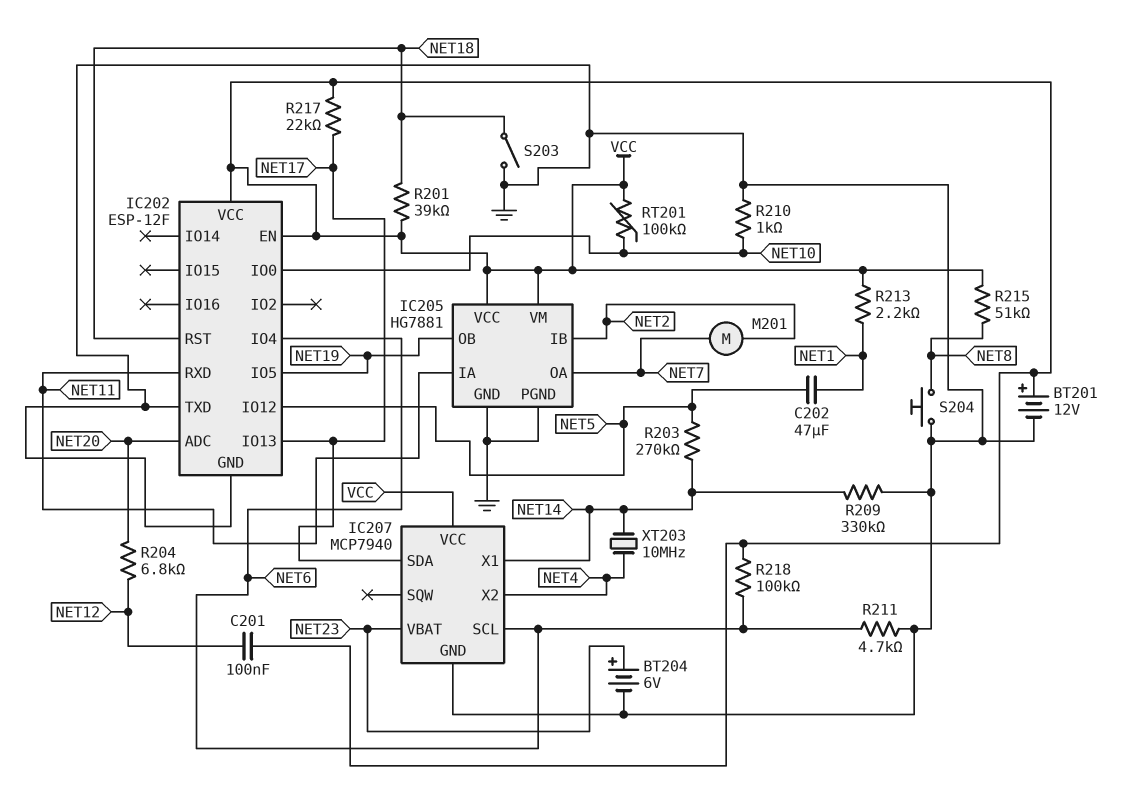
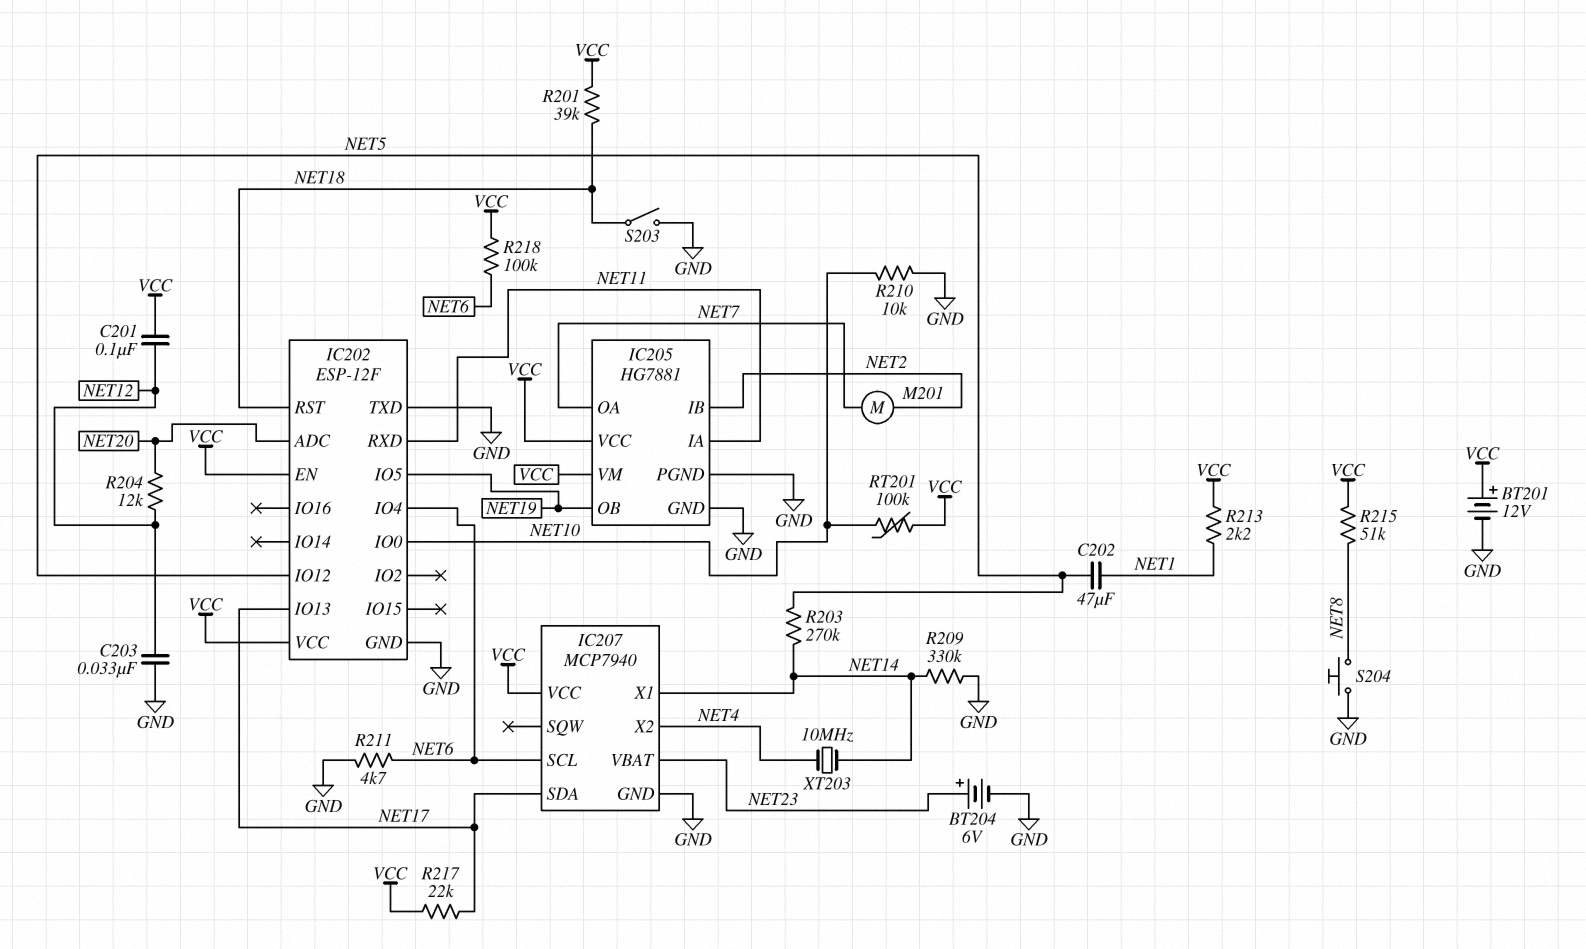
C203: none -> 33nF (GND, NET12)
R204: 6.8k (NET12, NET20) -> 12k (NET12, NET20)
R210: 1k (GND, NET10) -> 10k (GND, NET10)

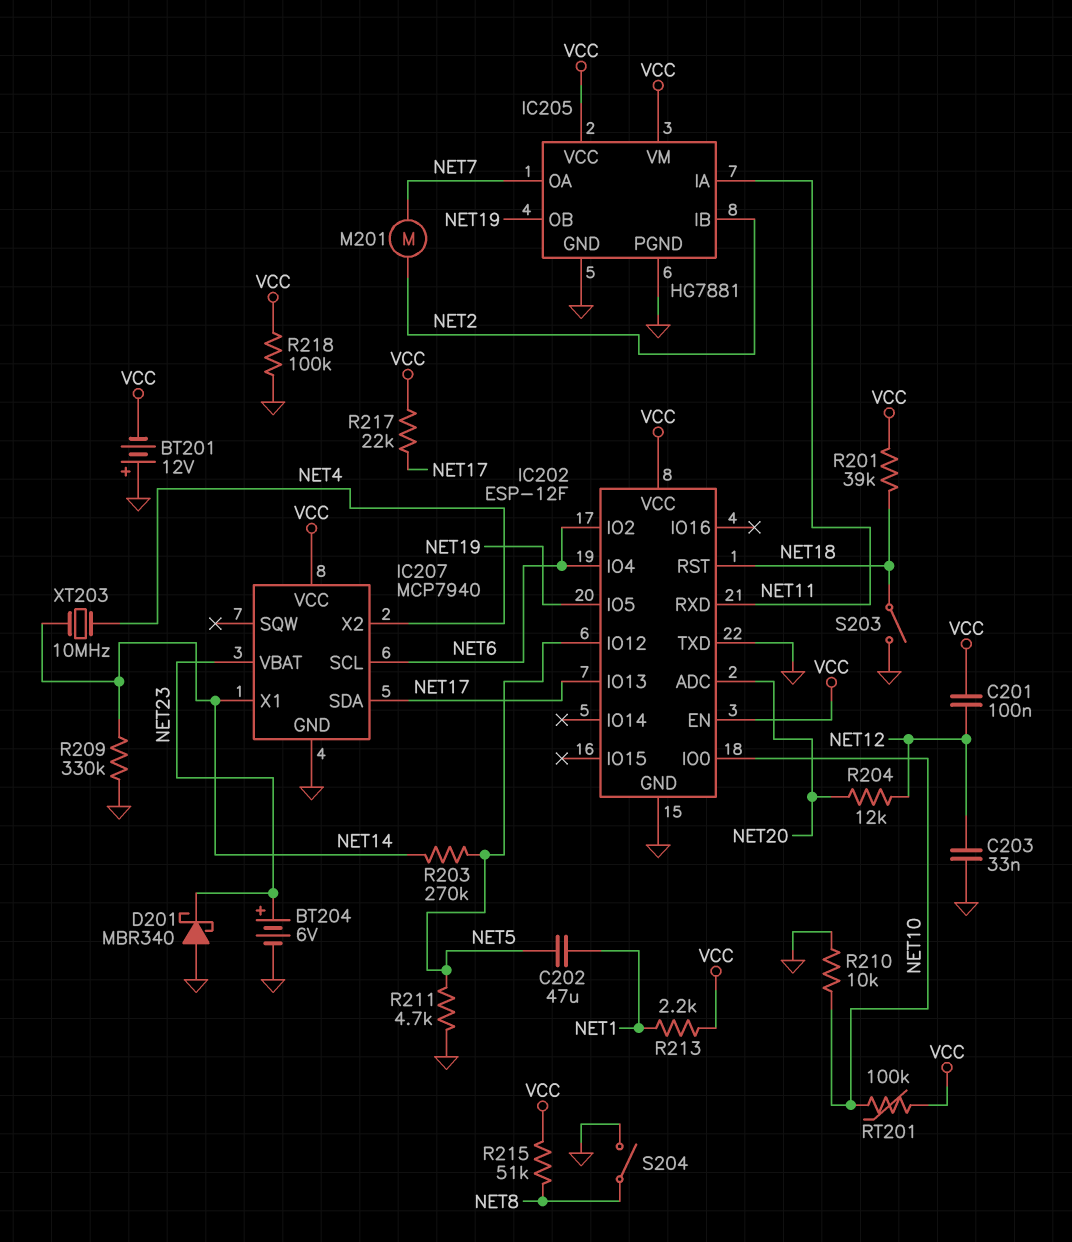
BT201: 12V (plus VCC, minus GND) -> 12V (plus GND, minus VCC)
D201: none -> schottky MBR340 (A GND, K NET23)
IC202 pin IO2: none -> NET6
R211: 4.7k (GND, NET6) -> 4.7k (GND, NET5)
R218: 100k (NET6, VCC) -> 100k (GND, VCC)
S204: button (GND, NET8) -> switch (GND, NET8)

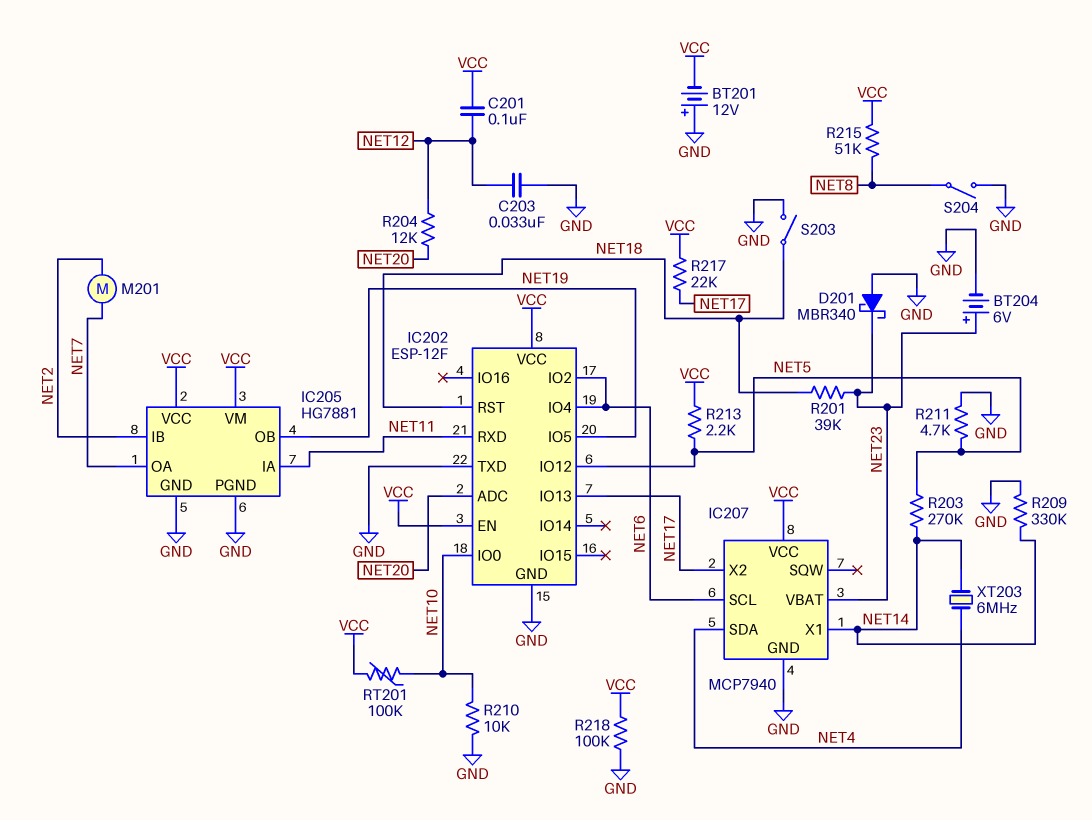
C202: 47uF (NET1, NET5) -> none
IC207 pin SDA: NET17 -> NET4
IC207 pin X2: NET4 -> NET17
R201: 39k (NET18, VCC) -> 39k (NET18, NET23)
R213: 2.2k (NET1, VCC) -> 2.2k (NET5, VCC)
XT203: 10MHz (NET4, NET14) -> 6MHz (NET4, NET14)

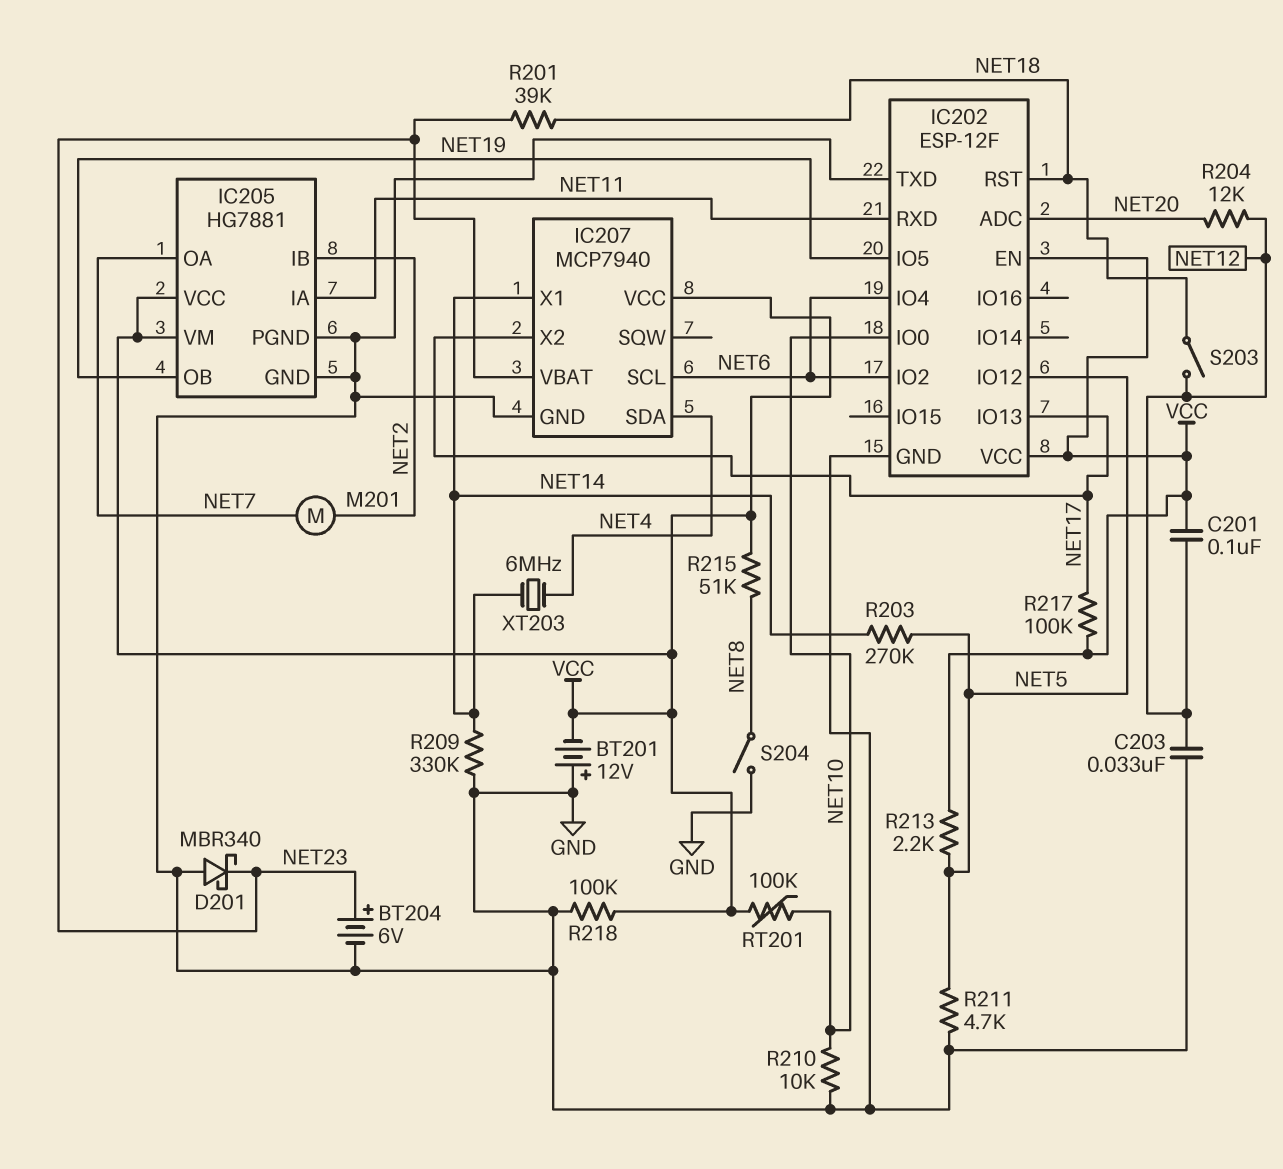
R217: 22k (NET17, VCC) -> 100k (NET17, VCC)
S203: switch (GND, NET18) -> switch (NET12, NET18)

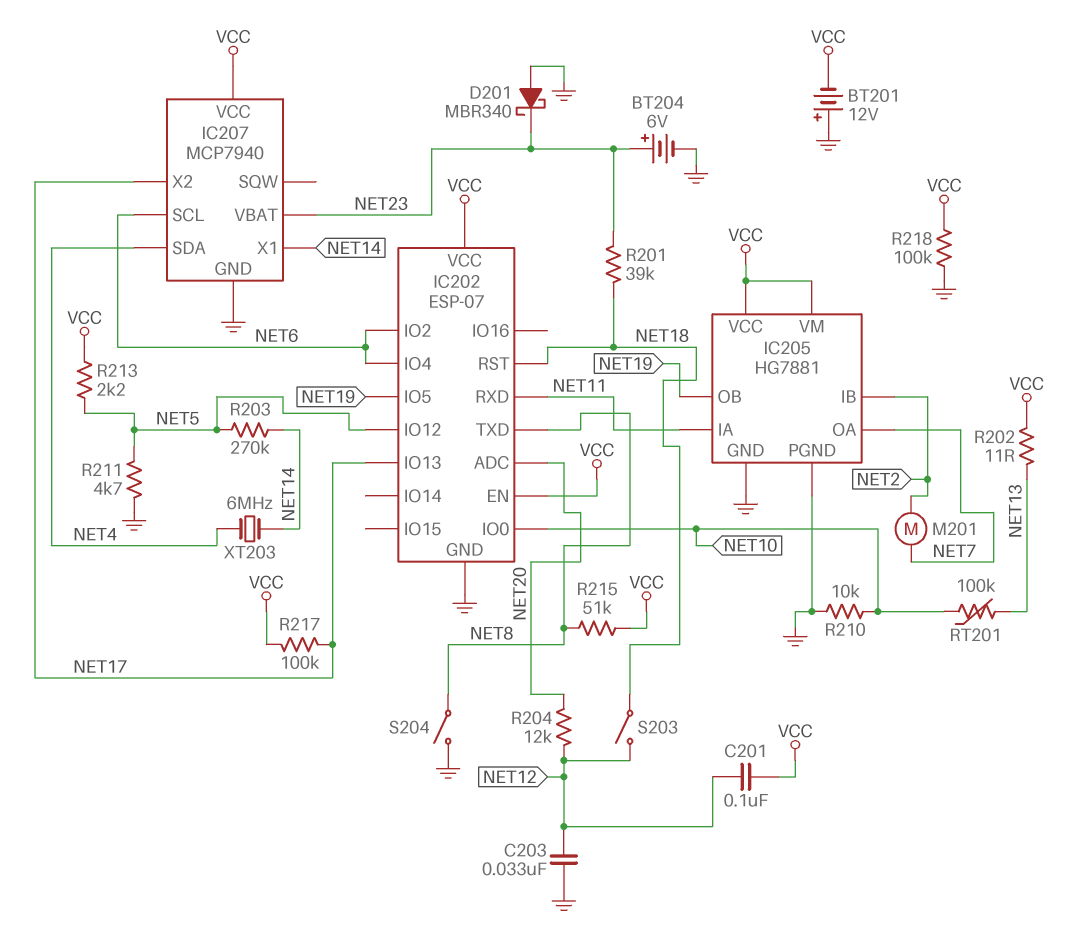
IC202: ESP-12F -> ESP-07
IC202 pin TXD: GND -> NET8
R202: none -> 11 (NET13, VCC)
R209: 330k (GND, NET14) -> none
RT201: 100k (NET10, VCC) -> 100k (NET10, NET13)

